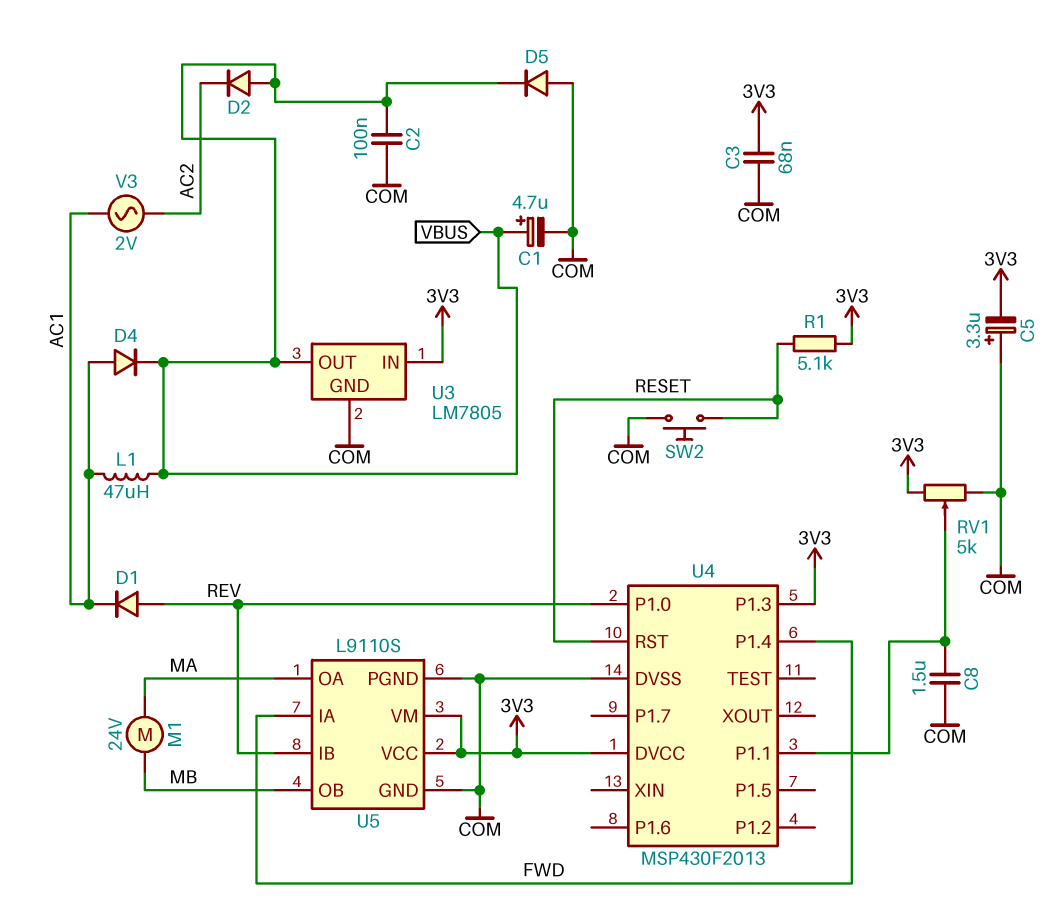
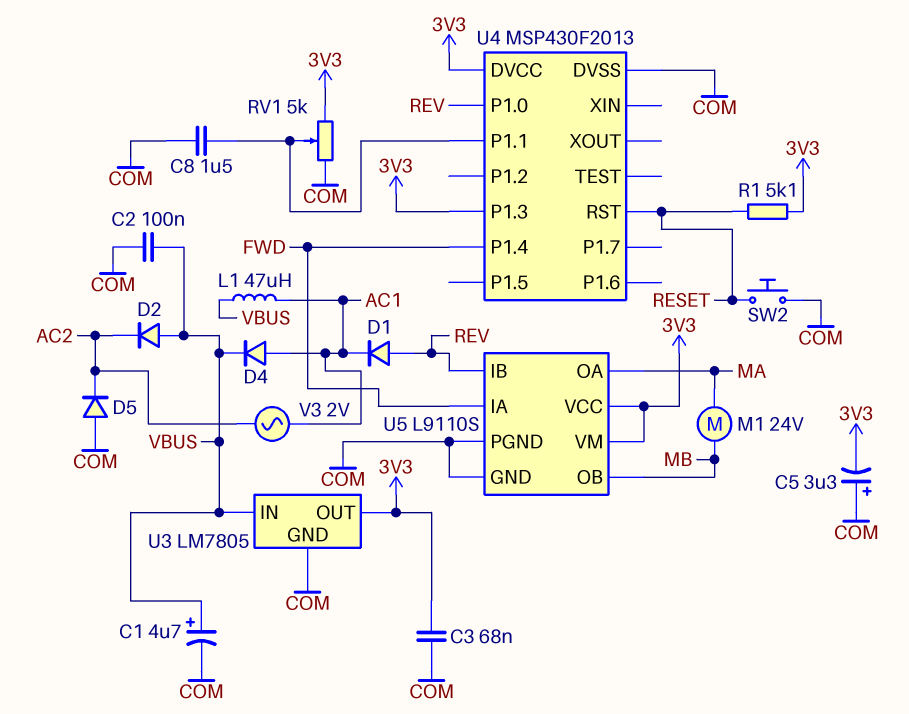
D5: diode (A COM, K VBUS) -> diode (A COM, K AC2)
U3 pin IN: 3V3 -> VBUS
U3 pin OUT: VBUS -> 3V3

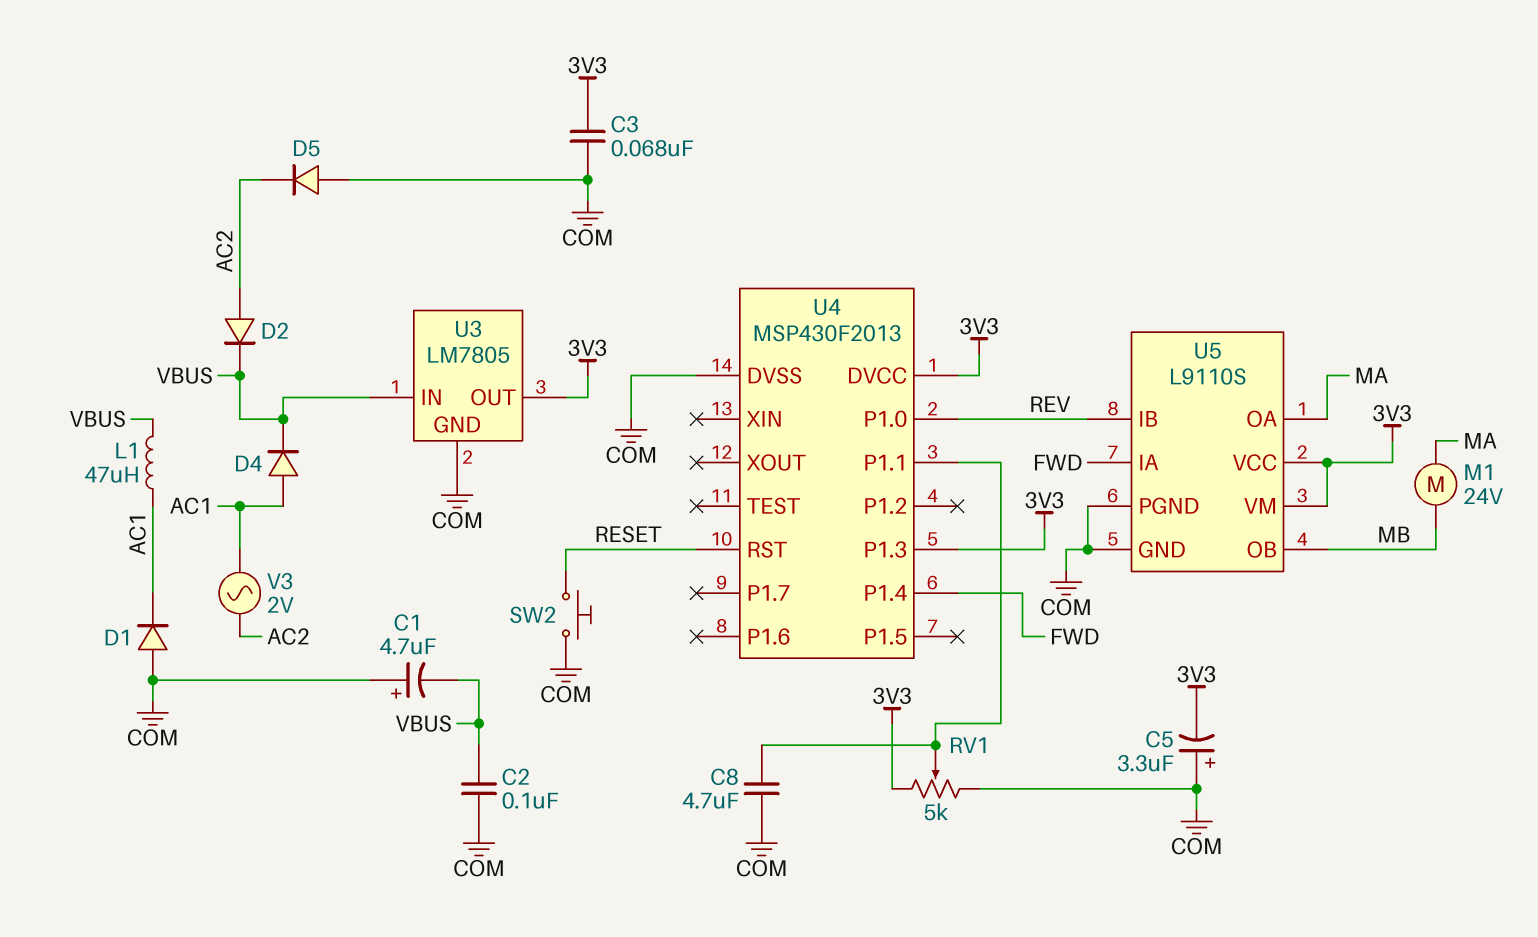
C1: 4.7uF (plus VBUS, minus COM) -> 4.7uF (plus COM, minus VBUS)
C8: 1.5uF (COM, U4/P1.1) -> 4.7uF (COM, U4/P1.1)
D1: diode (A REV, K AC1) -> diode (A COM, K AC1)
D2: diode (A VBUS, K AC2) -> diode (A AC2, K VBUS)
R1: 5.1k (3V3, RESET) -> none

